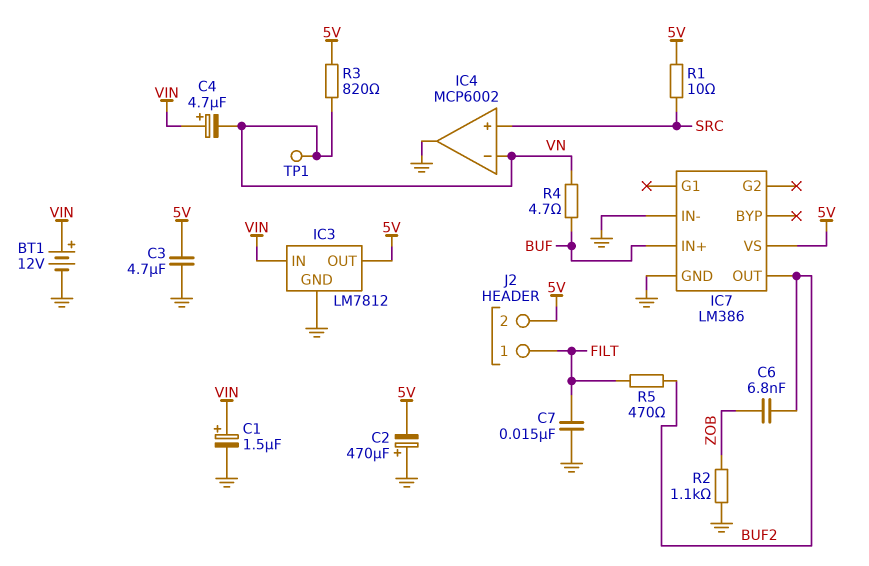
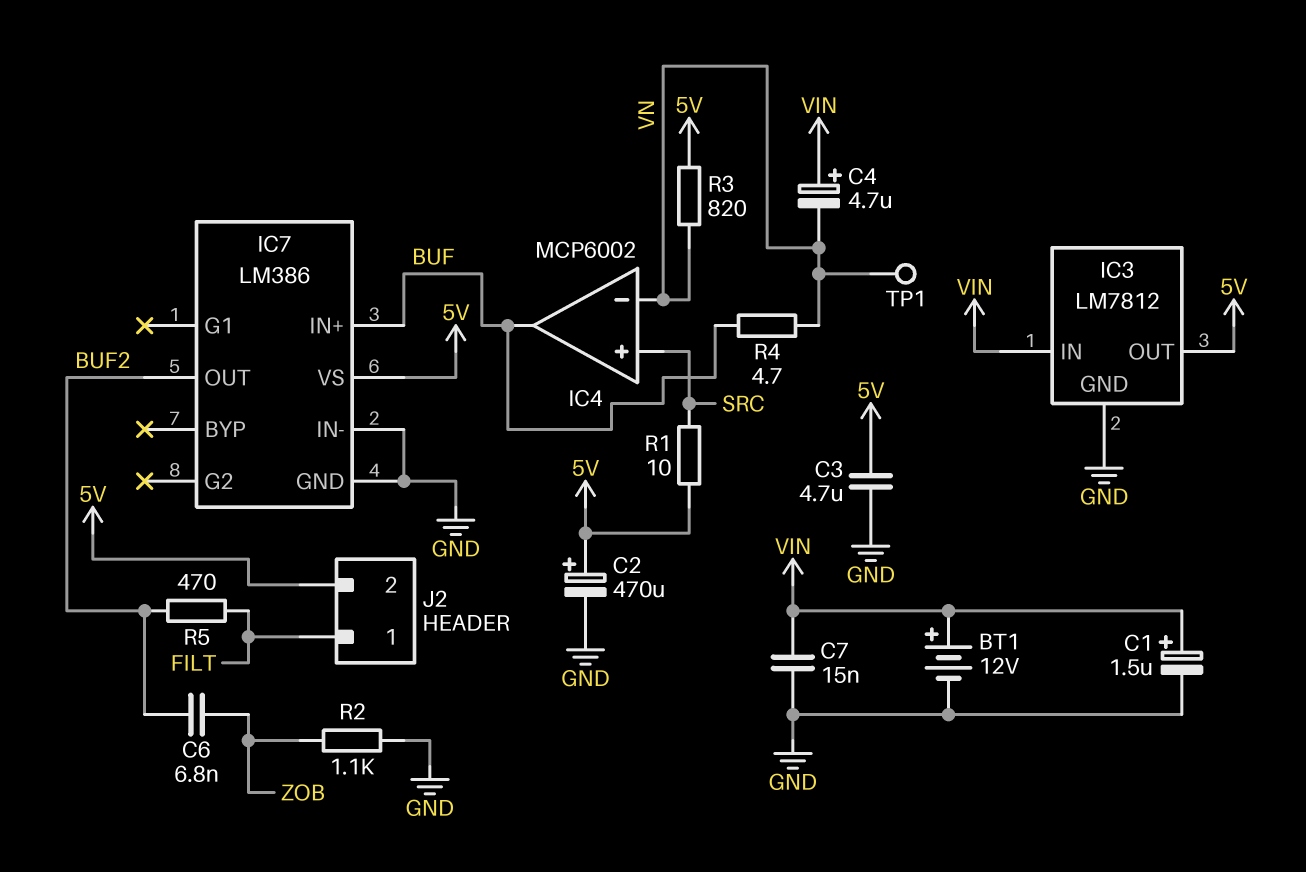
C2: 470uF (plus GND, minus 5V) -> 470uF (plus 5V, minus GND)
C7: 15nF (FILT, GND) -> 15nF (GND, VIN)
IC4 pin out: GND -> BUF

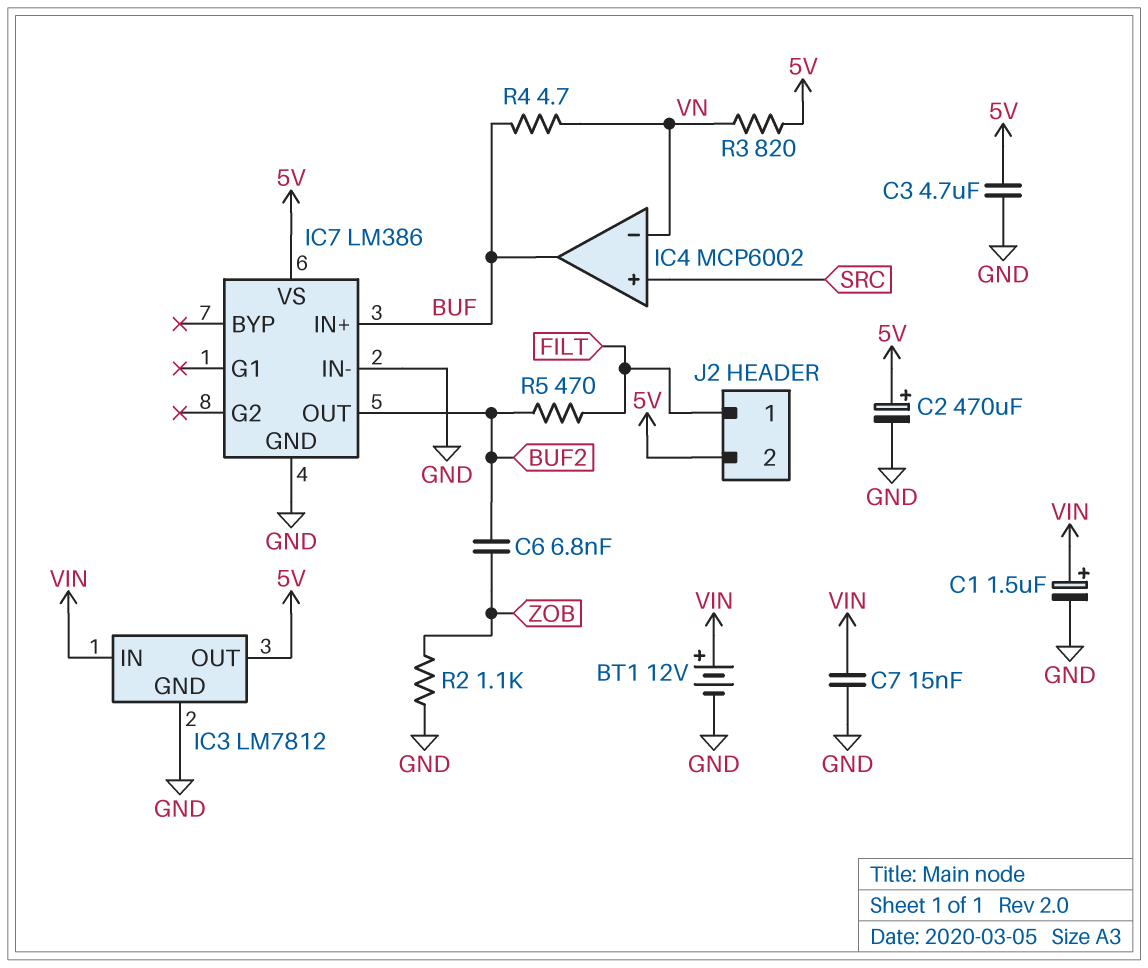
C4: 4.7uF (plus VIN, minus VN) -> none
R1: 10 (5V, SRC) -> none
TP1: test point (VN) -> none

